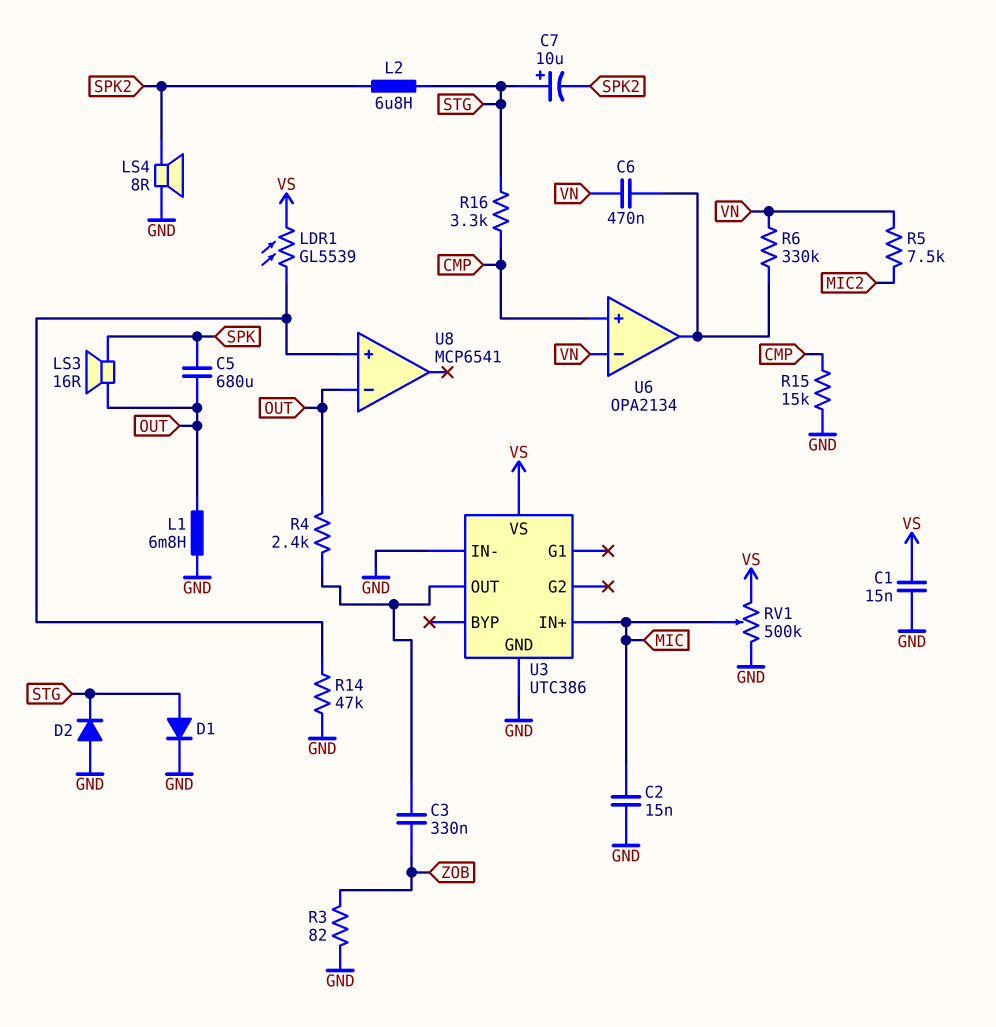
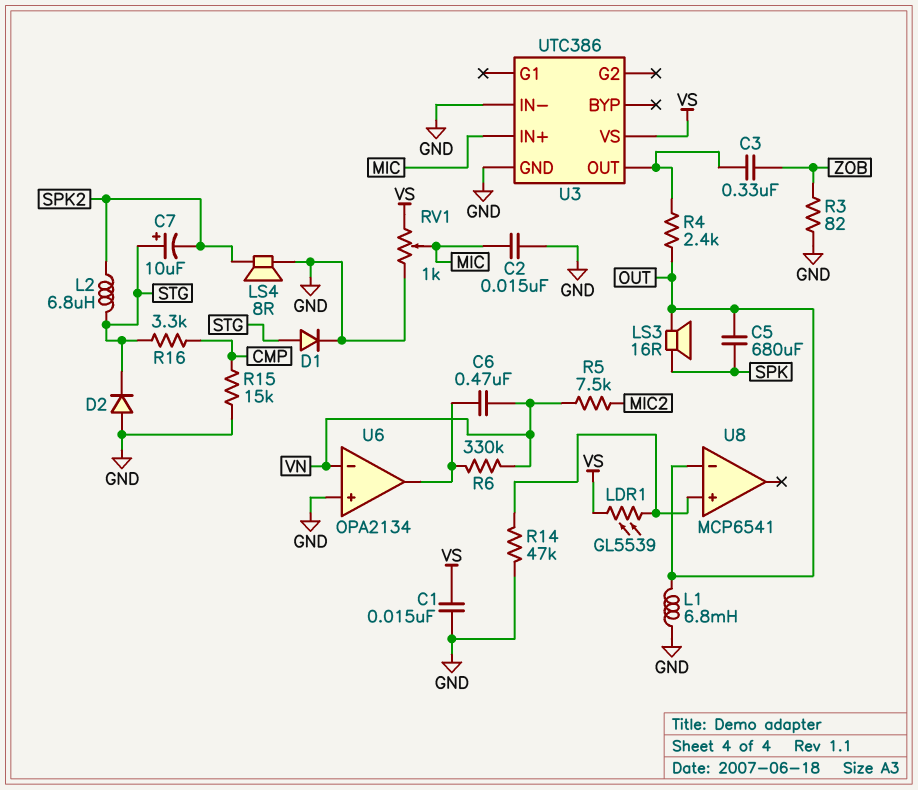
RV1: 500k (GND, VS, wiper MIC) -> 1k (GND, VS, wiper MIC)
U6 pin in+: CMP -> GND

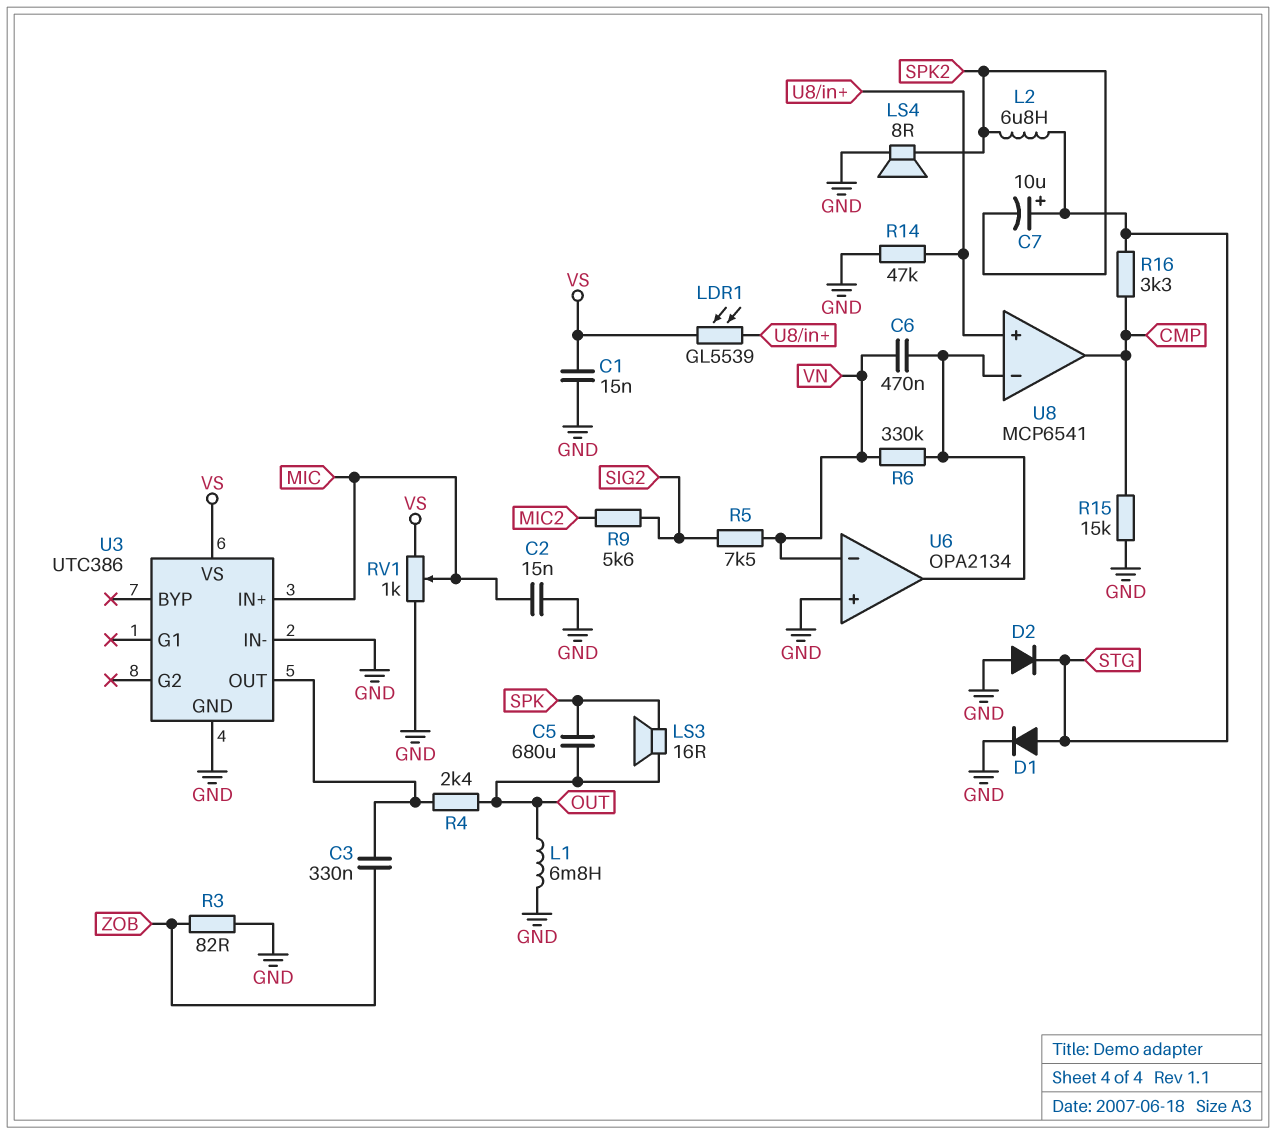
R5: 7.5k (MIC2, VN) -> 7.5k (SIG2, VN)
R9: none -> 5.6k (MIC2, SIG2)
U8 pin in-: OUT -> U6/out
U8 pin out: none -> CMP

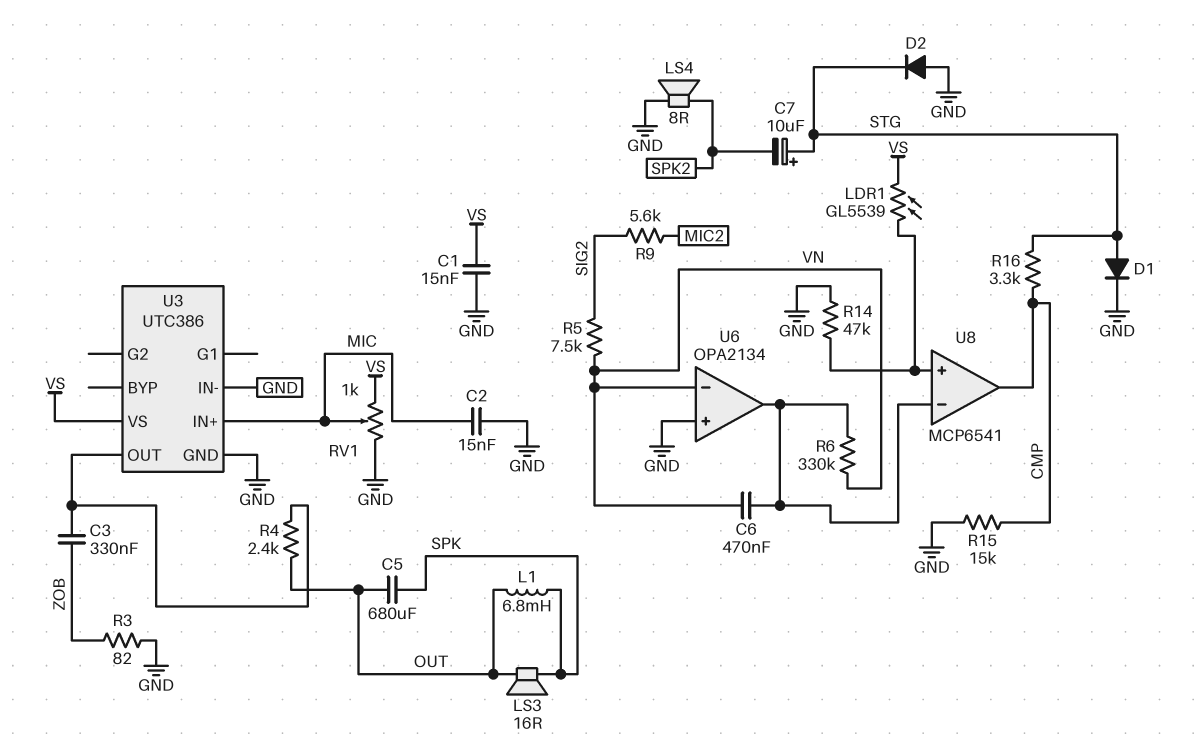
L1: 6.8mH (GND, OUT) -> 6.8mH (OUT, SPK)
L2: 6.8uH (SPK2, STG) -> none

